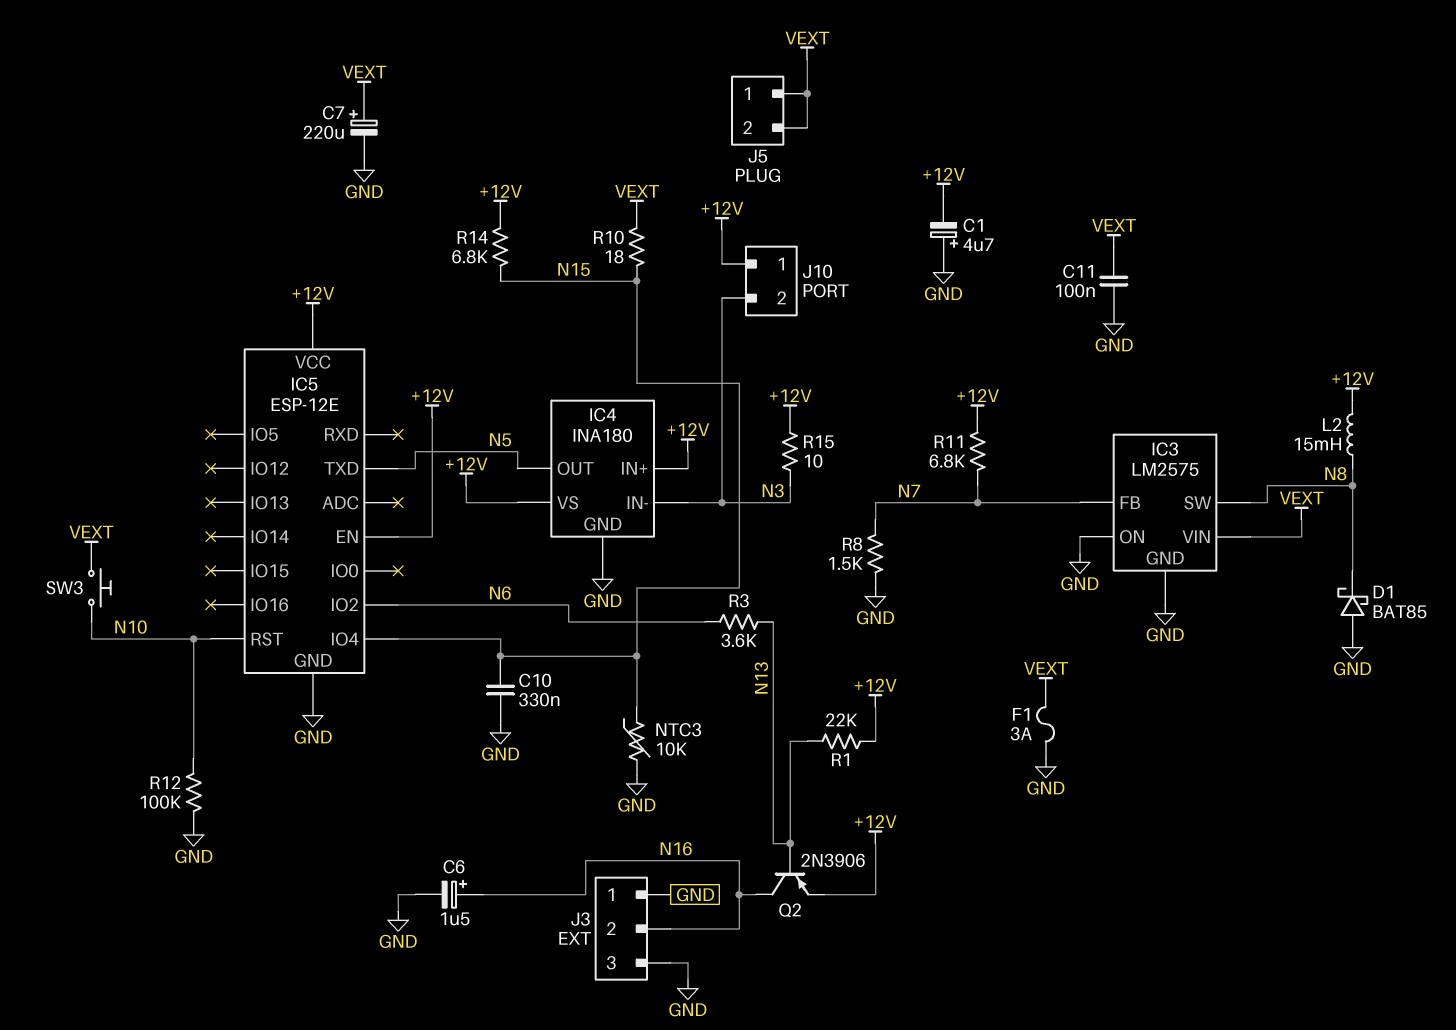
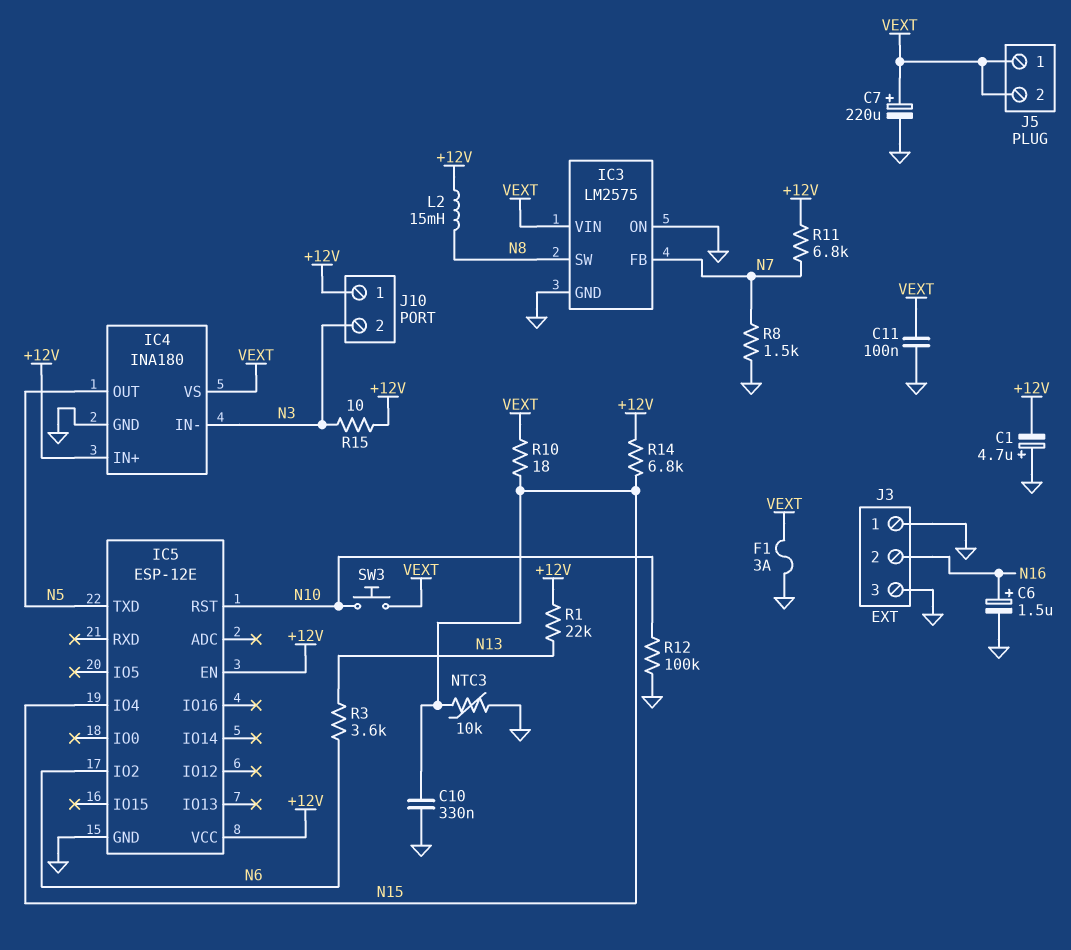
D1: schottky BAT85 (A GND, K N8) -> none
IC4 pin VS: +12V -> VEXT
Q2: PNP 2N3906 (B N13, C N16, E +12V) -> none

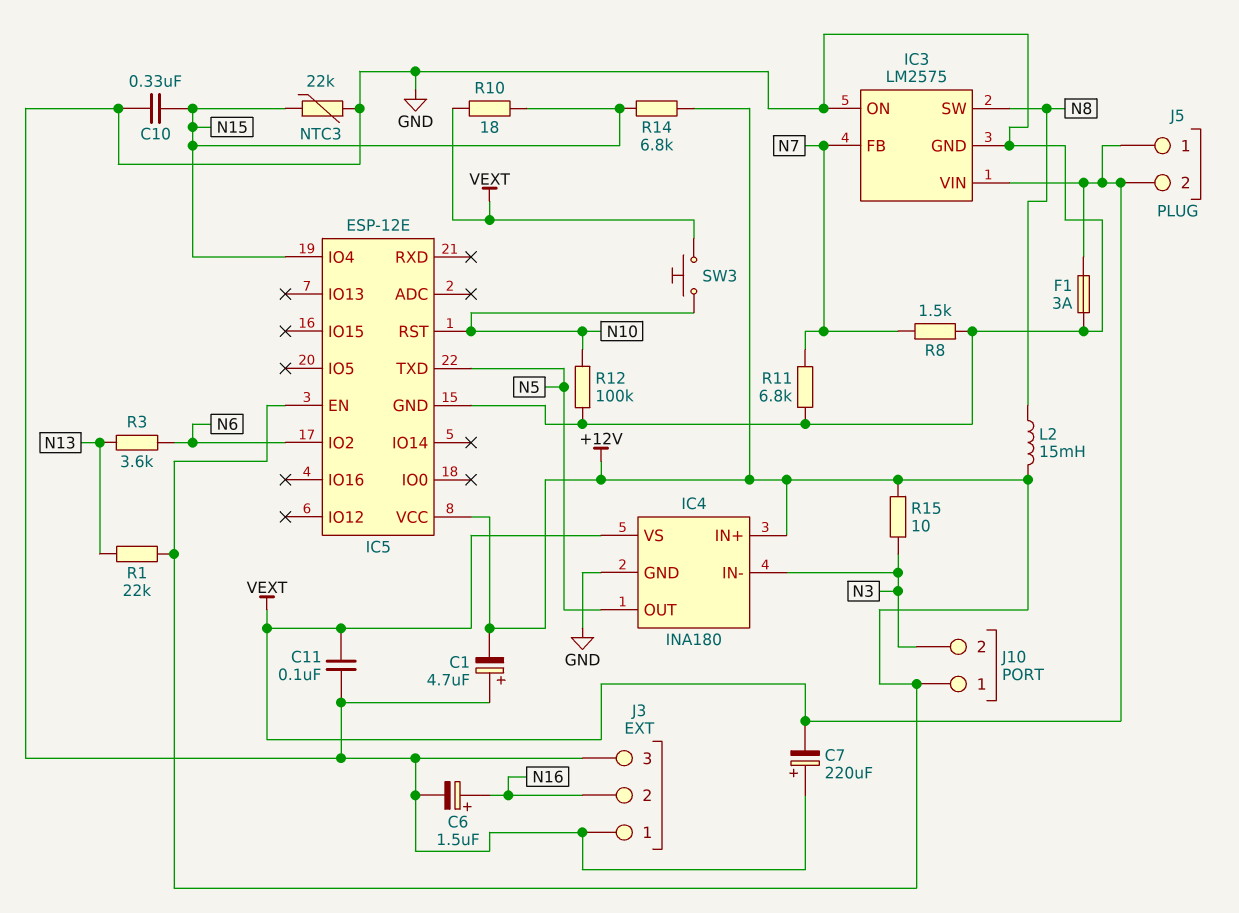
C7: 220uF (plus VEXT, minus GND) -> 220uF (plus GND, minus VEXT)
NTC3: 10k (GND, N15) -> 22k (GND, N15)
R11: 6.8k (+12V, N7) -> 6.8k (GND, N7)

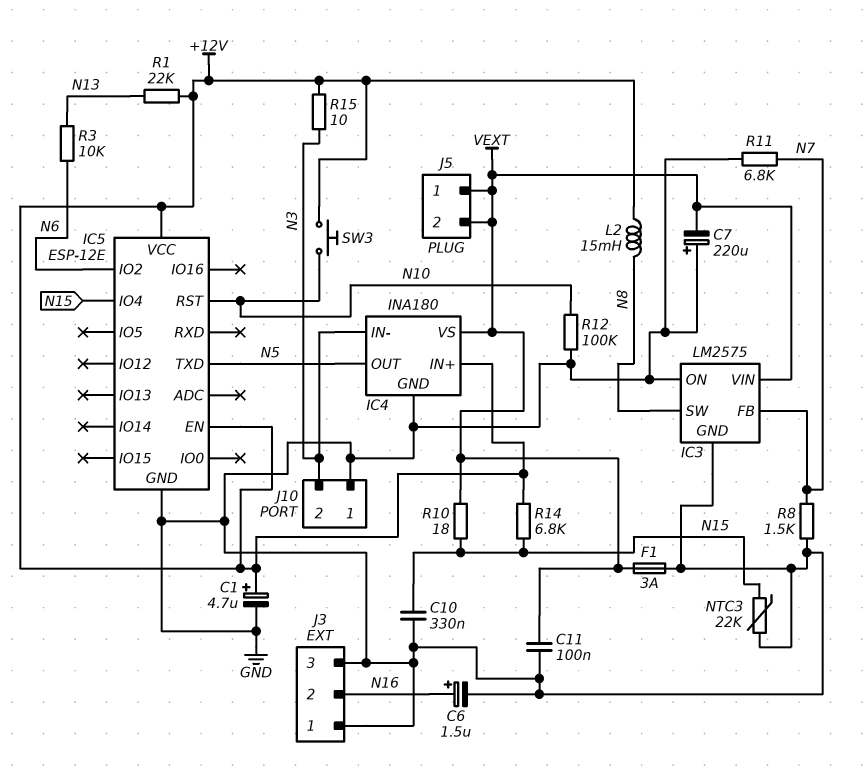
C1: 4.7uF (plus GND, minus +12V) -> 4.7uF (plus +12V, minus GND)
J10 pin 1: +12V -> GND
R3: 3.6k (N6, N13) -> 10k (N6, N13)
SW3: button (N10, VEXT) -> button (+12V, N10)

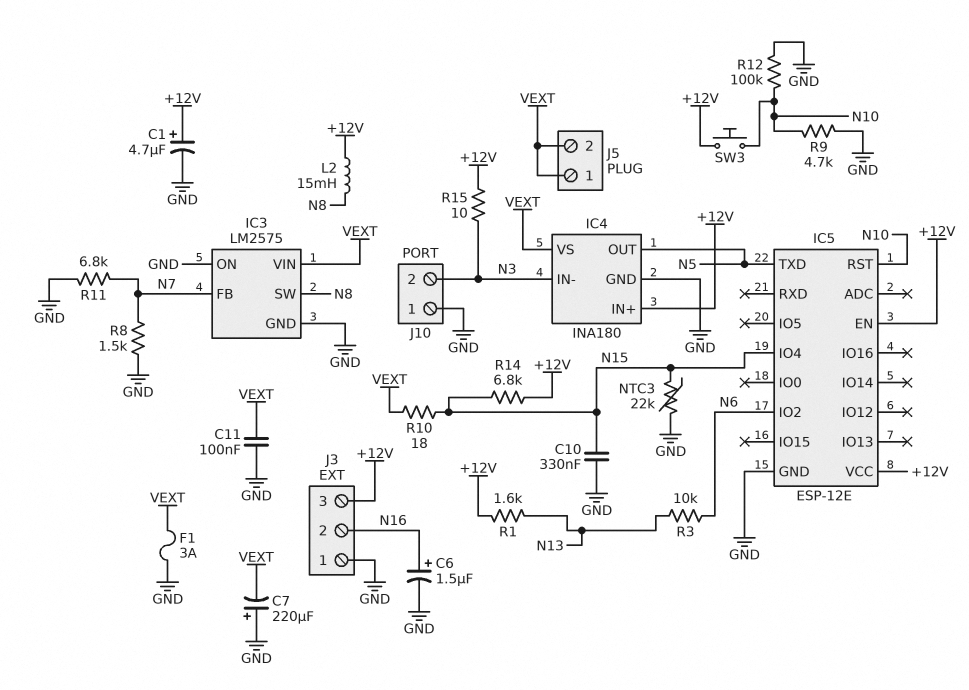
J3 pin 3: GND -> +12V
R1: 22k (+12V, N13) -> 1.6k (+12V, N13)
R9: none -> 4.7k (GND, N10)

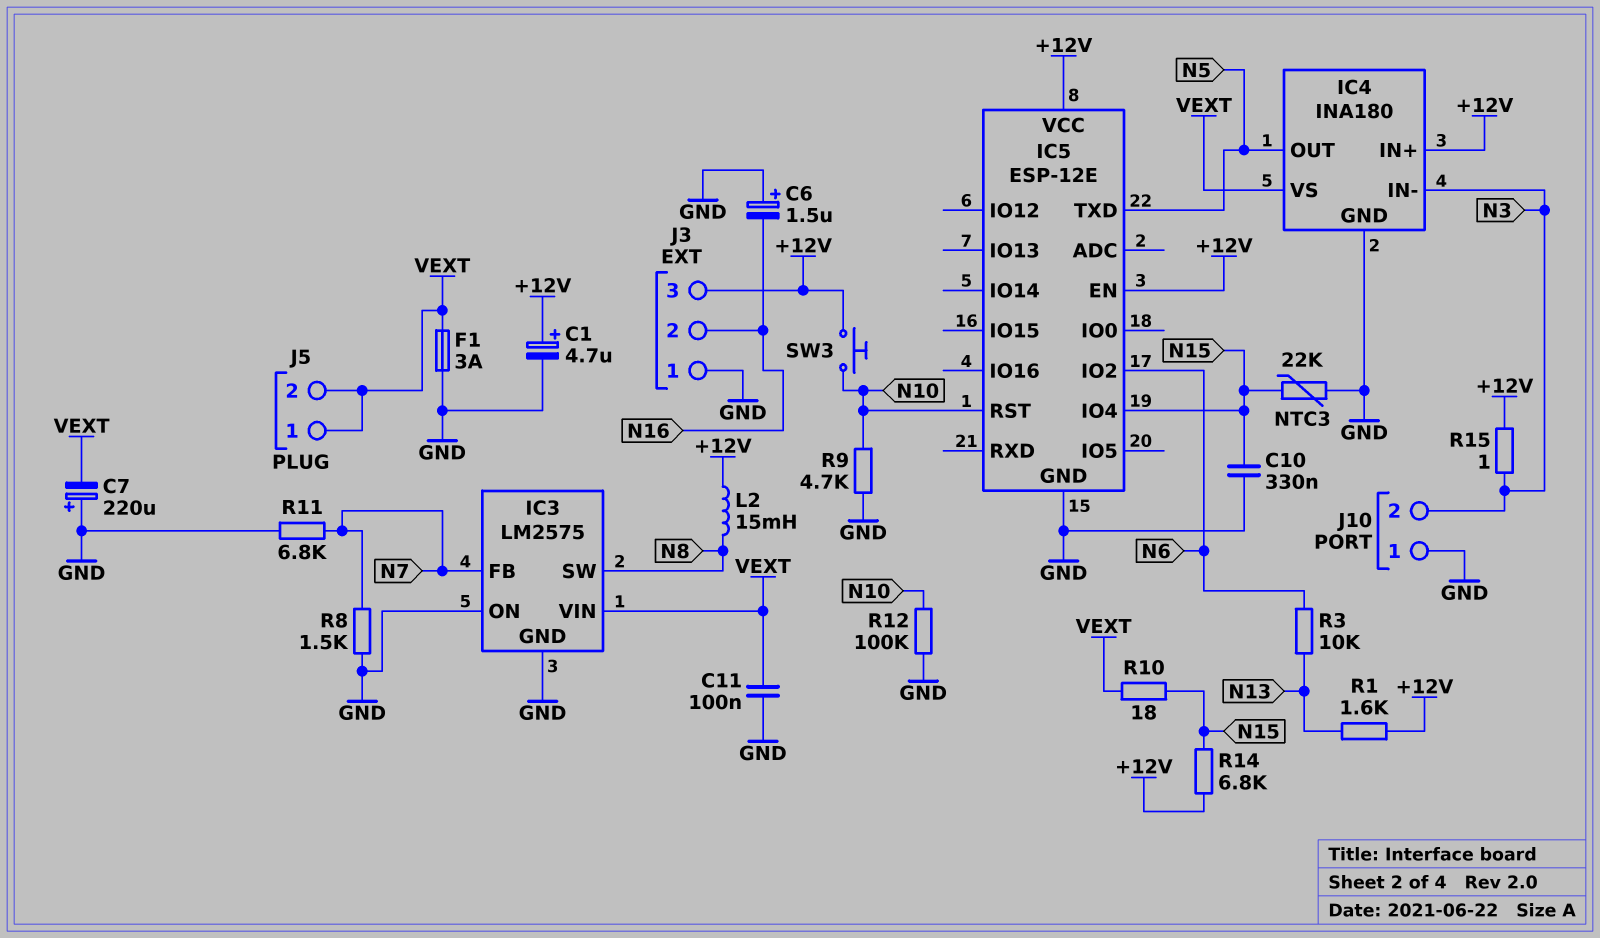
C6: 1.5uF (plus N16, minus GND) -> 1.5uF (plus GND, minus N16)
R15: 10 (+12V, N3) -> 1 (+12V, N3)

